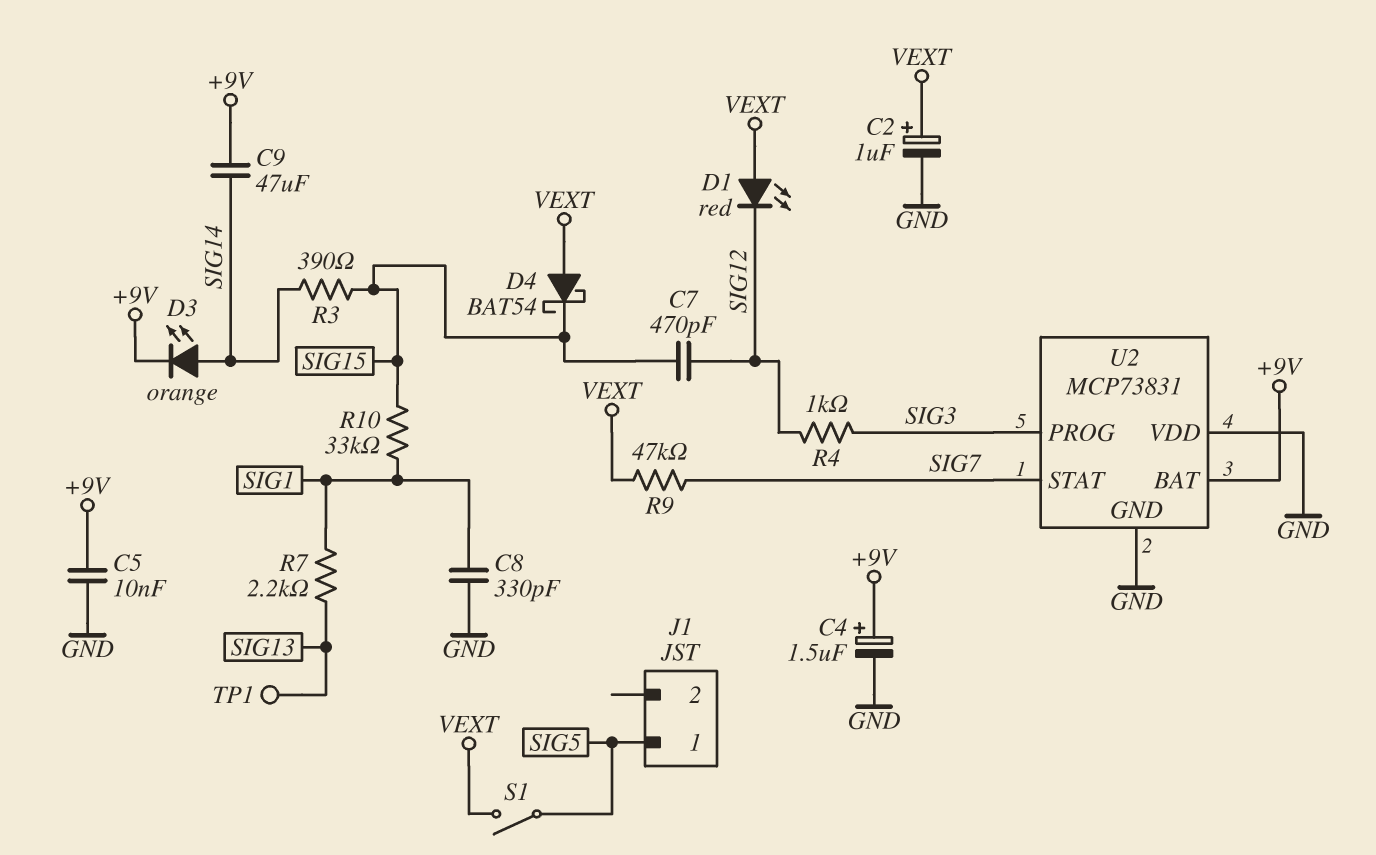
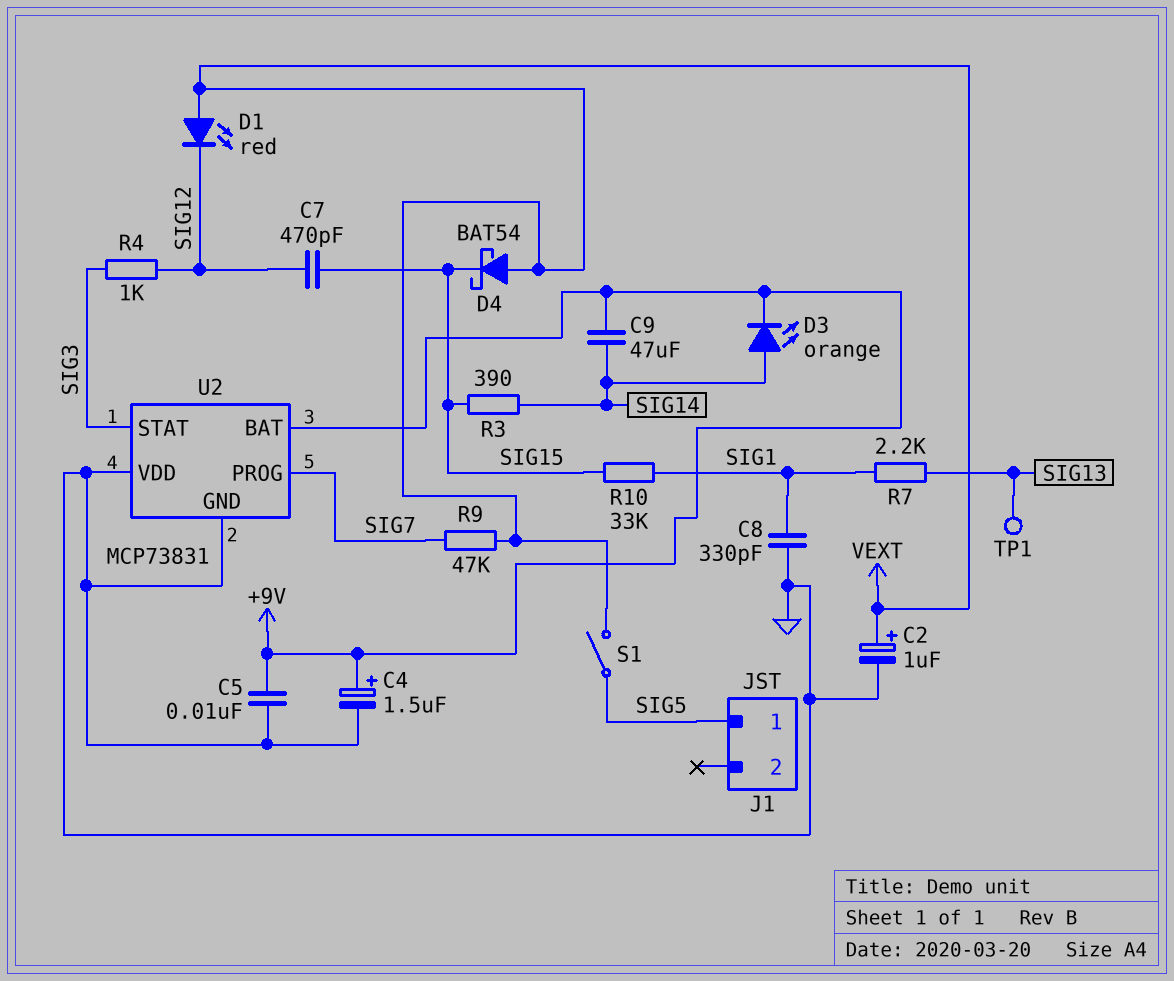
U2 pin PROG: SIG3 -> SIG7
U2 pin STAT: SIG7 -> SIG3

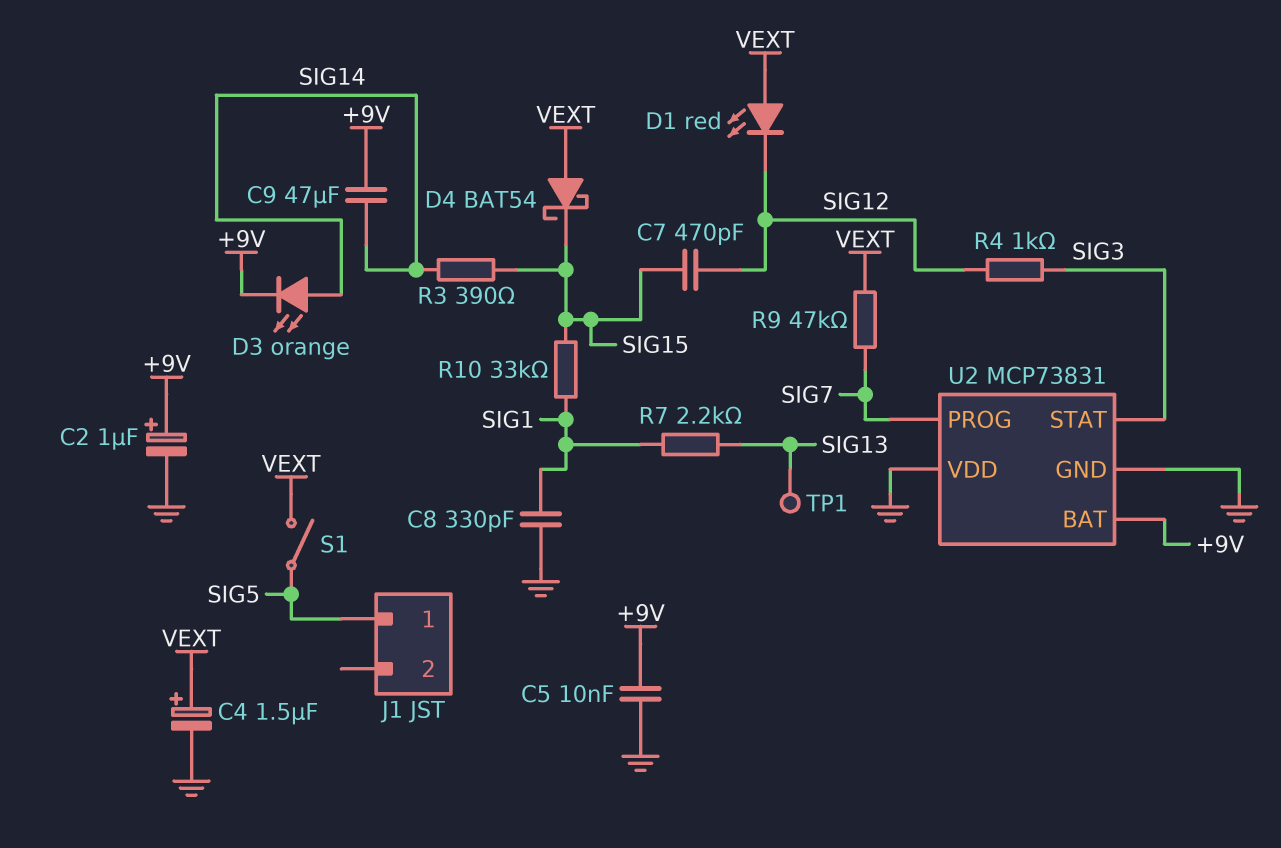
C2: 1uF (plus VEXT, minus GND) -> 1uF (plus +9V, minus GND)
C4: 1.5uF (plus +9V, minus GND) -> 1.5uF (plus VEXT, minus GND)

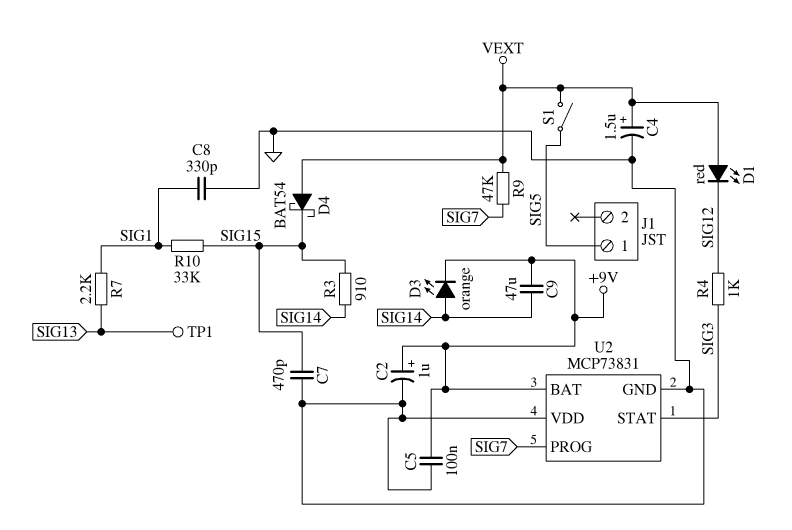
C5: 10nF (+9V, GND) -> 100nF (+9V, GND)
C7: 470pF (SIG12, SIG15) -> 470pF (GND, SIG15)
R3: 390 (SIG14, SIG15) -> 910 (SIG14, SIG15)

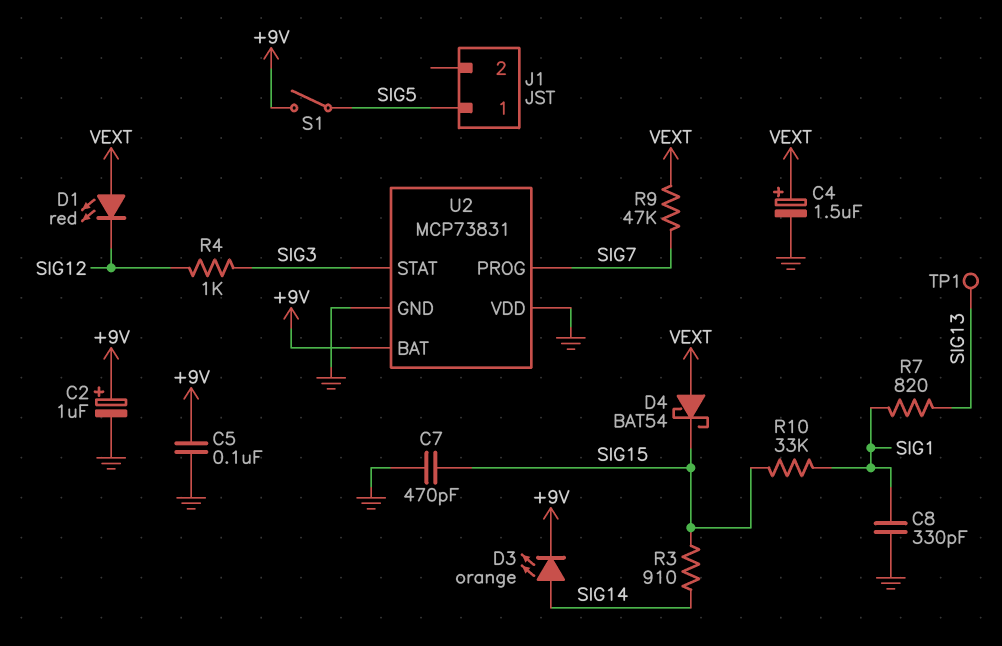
C9: 47uF (+9V, SIG14) -> none
R7: 2.2k (SIG1, SIG13) -> 820 (SIG1, SIG13)
S1: switch (SIG5, VEXT) -> switch (+9V, SIG5)

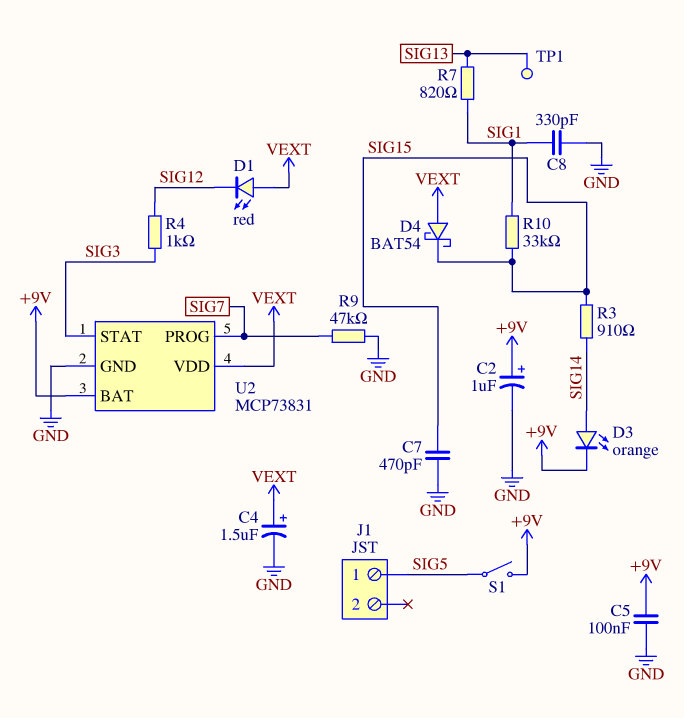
R9: 47k (SIG7, VEXT) -> 47k (GND, SIG7)
U2 pin VDD: GND -> VEXT

